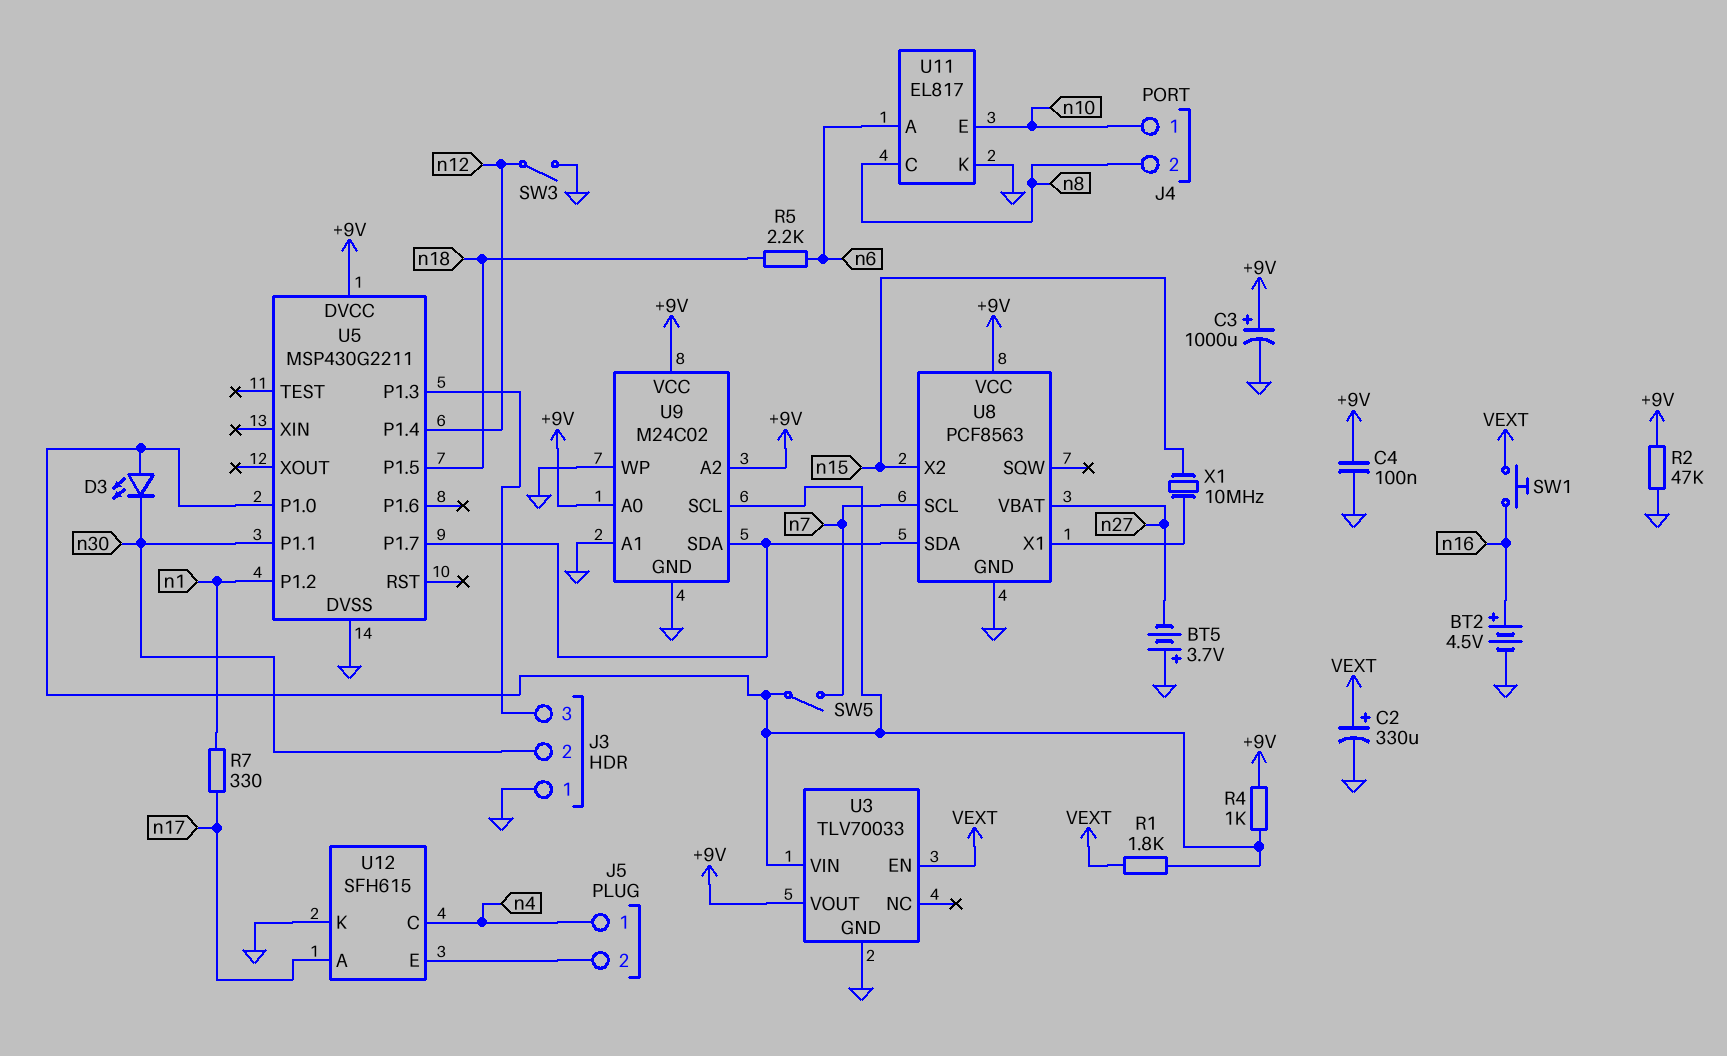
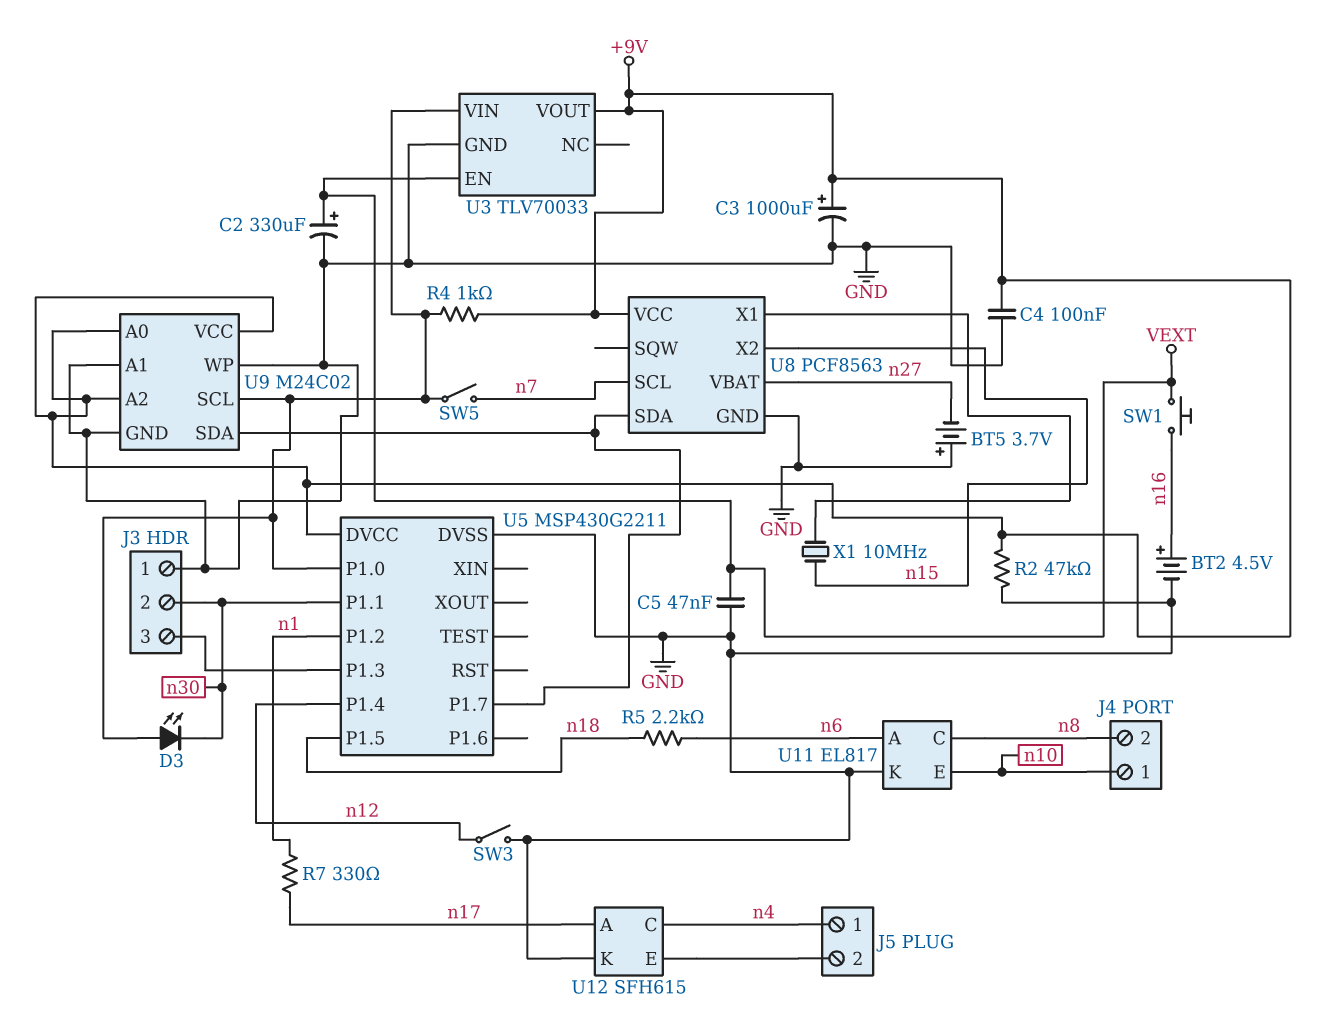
C5: none -> 47nF (GND, VEXT)
R1: 1.8k (U3/VIN, VEXT) -> none

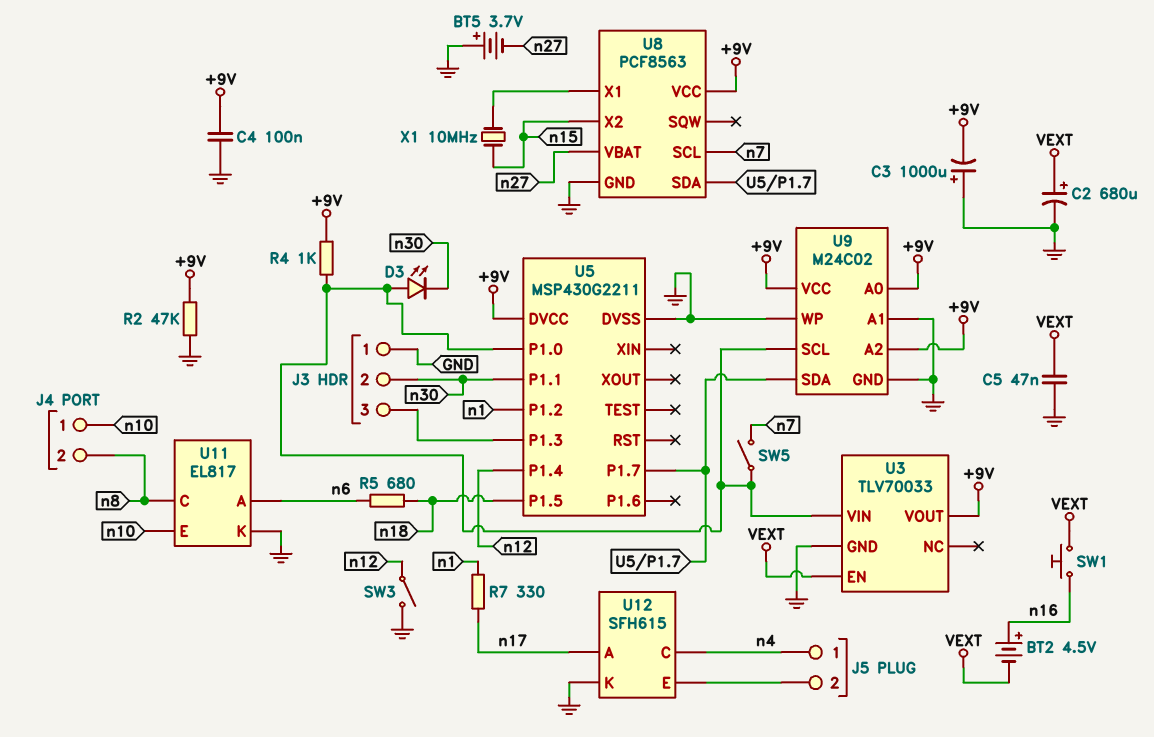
BT2: 4.5V (plus n16, minus GND) -> 4.5V (plus n16, minus VEXT)
C2: 330uF (plus VEXT, minus GND) -> 680uF (plus VEXT, minus GND)
C3: 1000uF (plus +9V, minus GND) -> 1000uF (plus GND, minus +9V)
R5: 2.2k (n6, n18) -> 680 (n6, n18)

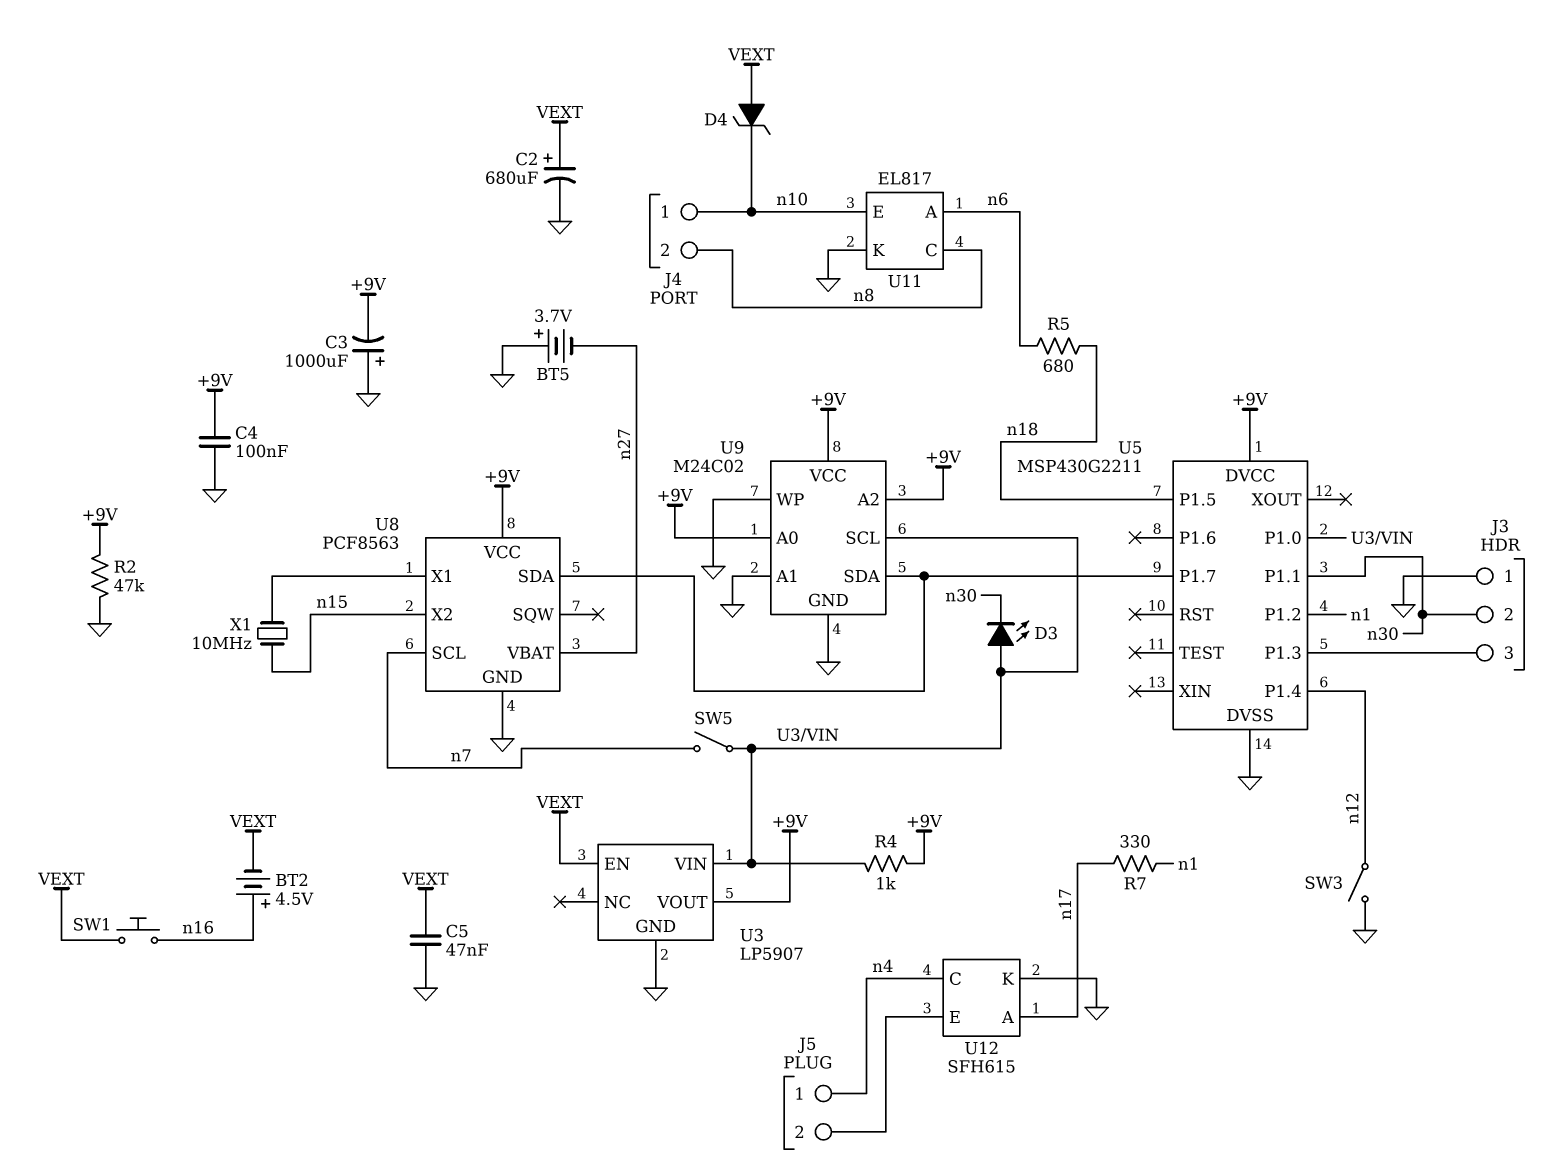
D4: none -> zener (A VEXT, K n10)
U3: TLV70033 -> LP5907

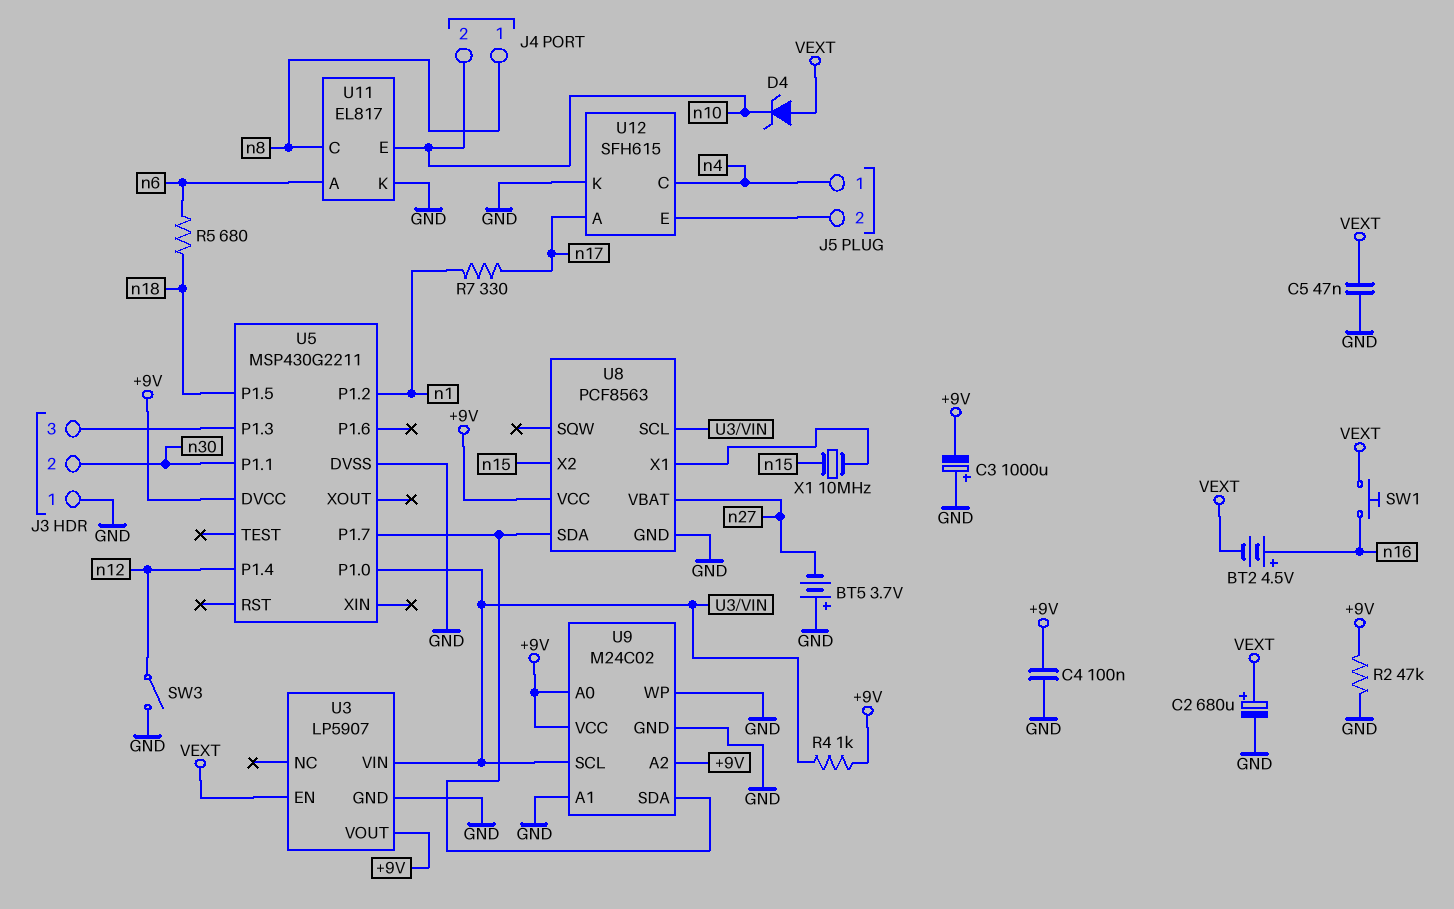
D3: LED (A U3/VIN, K n30) -> none
J4 pin 1: n10 -> n8
J4 pin 2: n8 -> n10
SW5: switch (U3/VIN, n7) -> none
U8 pin SCL: n7 -> U3/VIN

